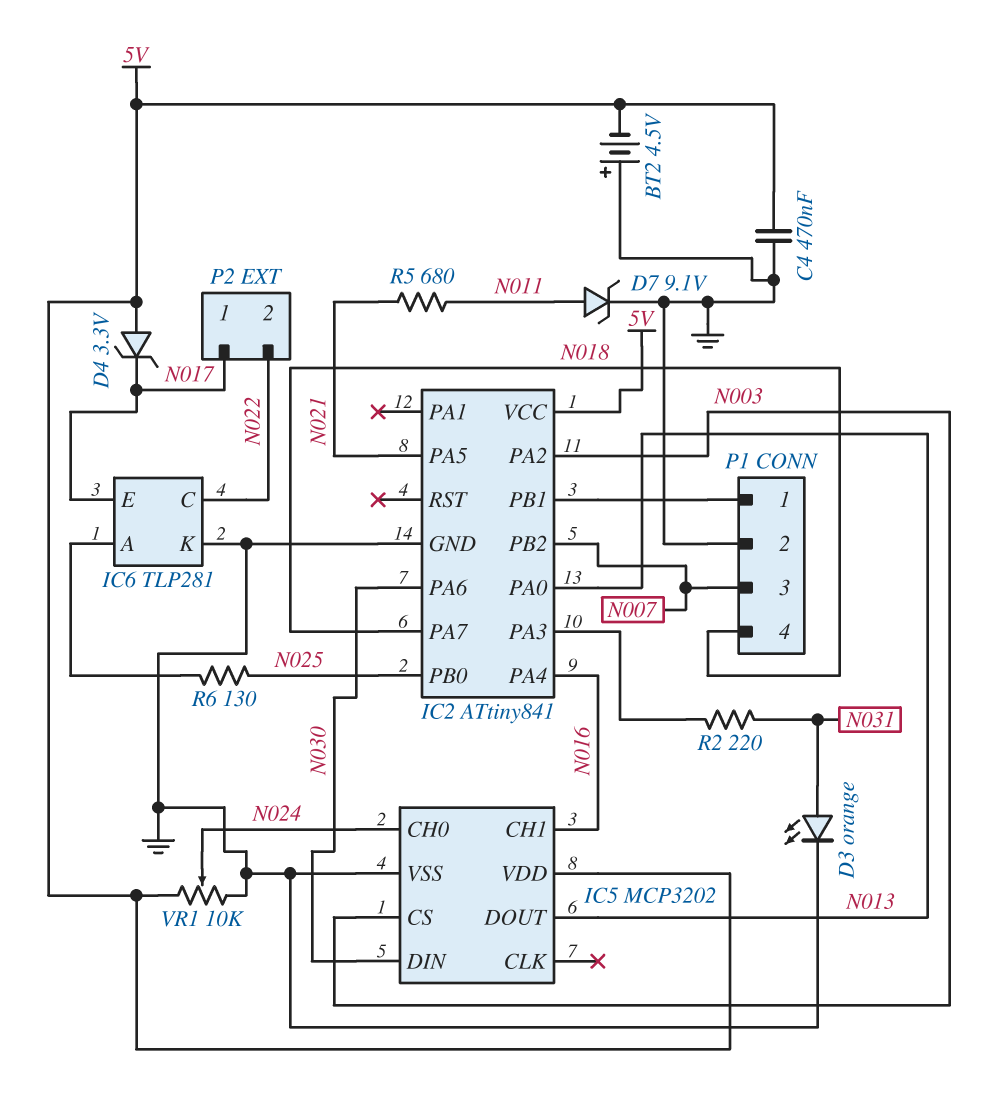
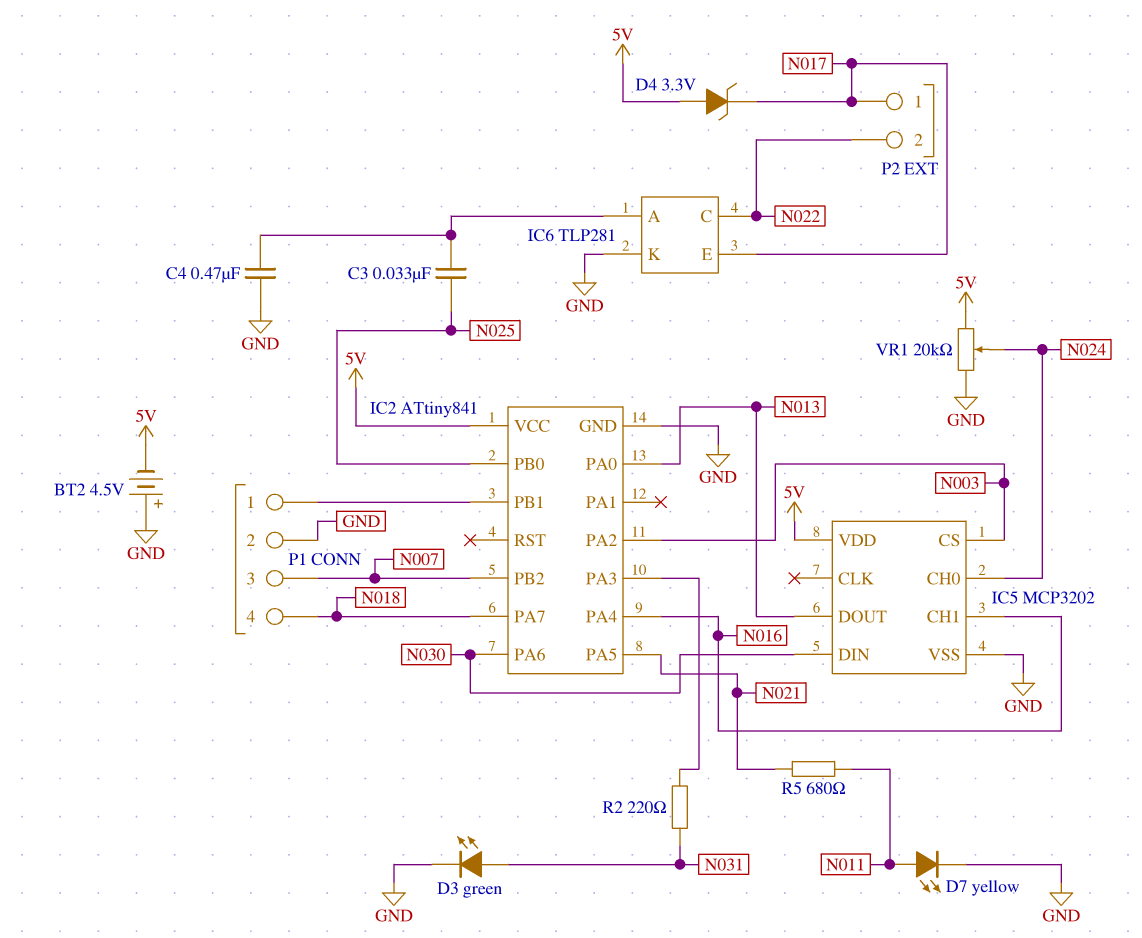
C3: none -> 33nF (IC6/A, N025)
C4: 470nF (5V, GND) -> 470nF (GND, IC6/A)
D3: LED orange (A N031, K GND) -> LED green (A N031, K GND)
D7: zener 9.1V (A N011, K GND) -> LED yellow (A N011, K GND)
R6: 130 (IC6/A, N025) -> none
VR1: 10k (5V, GND, wiper N024) -> 20k (5V, GND, wiper N024)

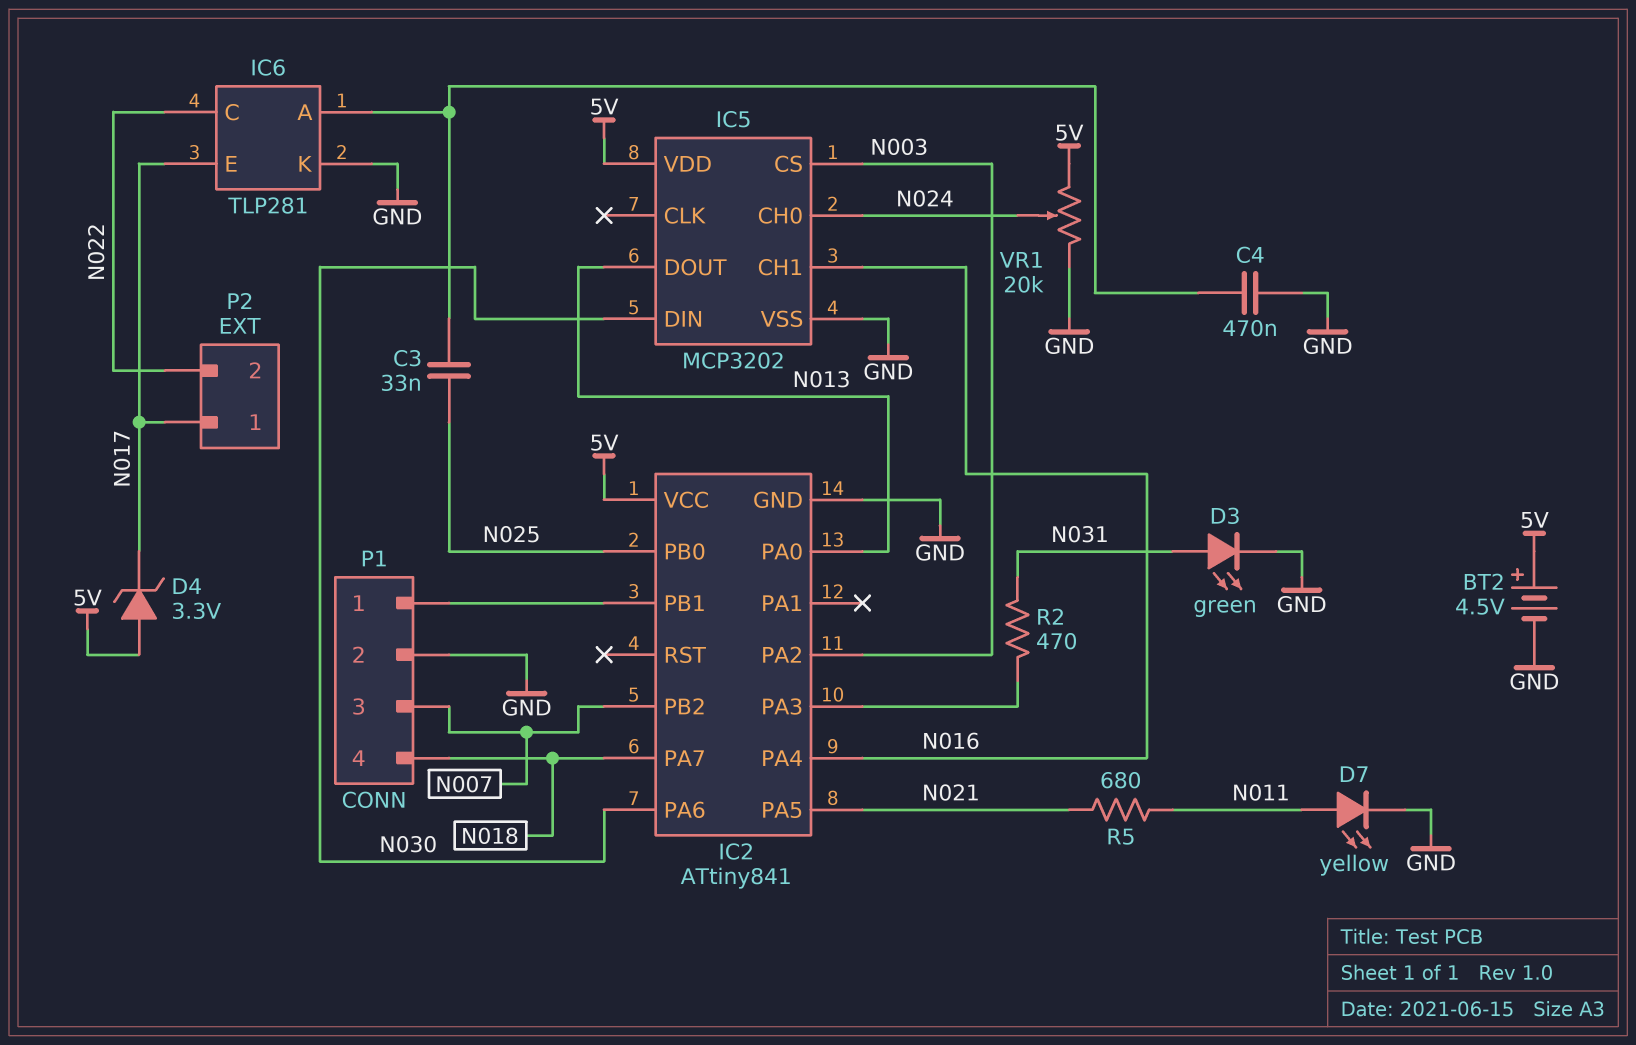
BT2: 4.5V (plus GND, minus 5V) -> 4.5V (plus 5V, minus GND)
R2: 220 (IC2/PA3, N031) -> 470 (IC2/PA3, N031)

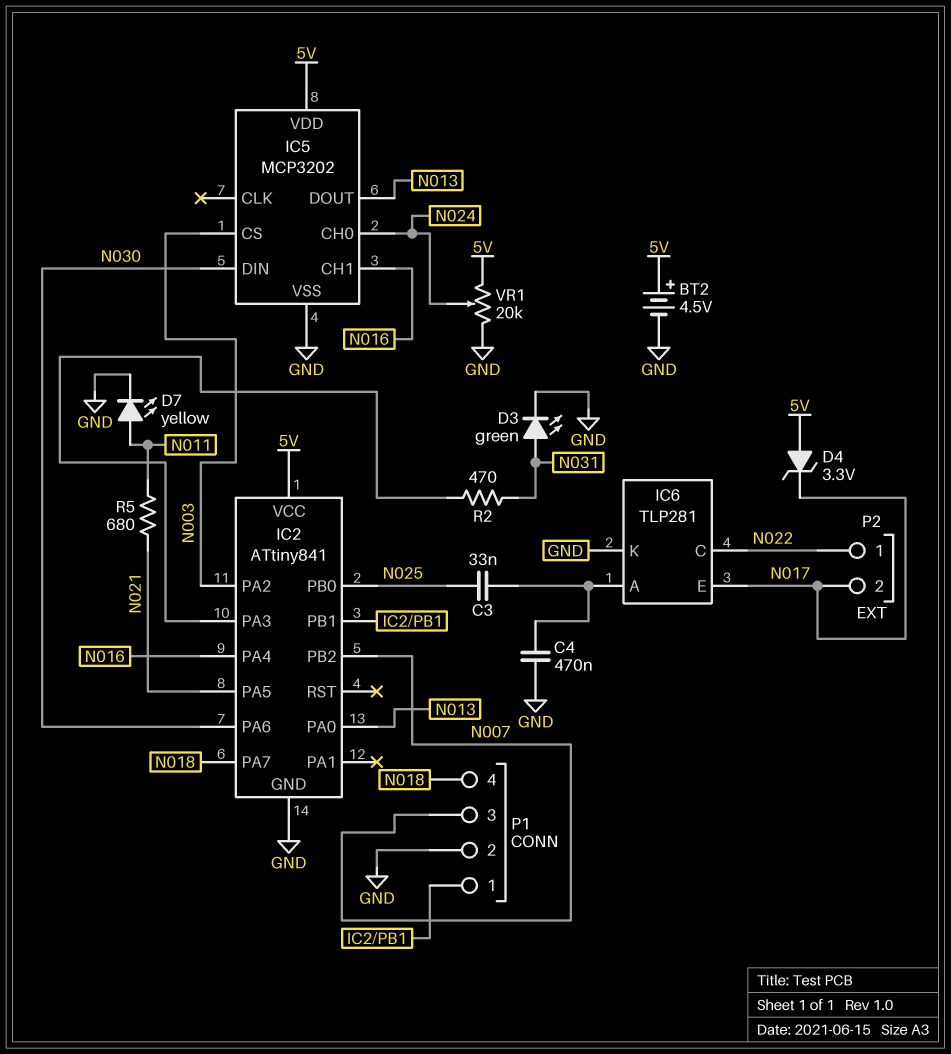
P2 pin 1: N017 -> N022
P2 pin 2: N022 -> N017

